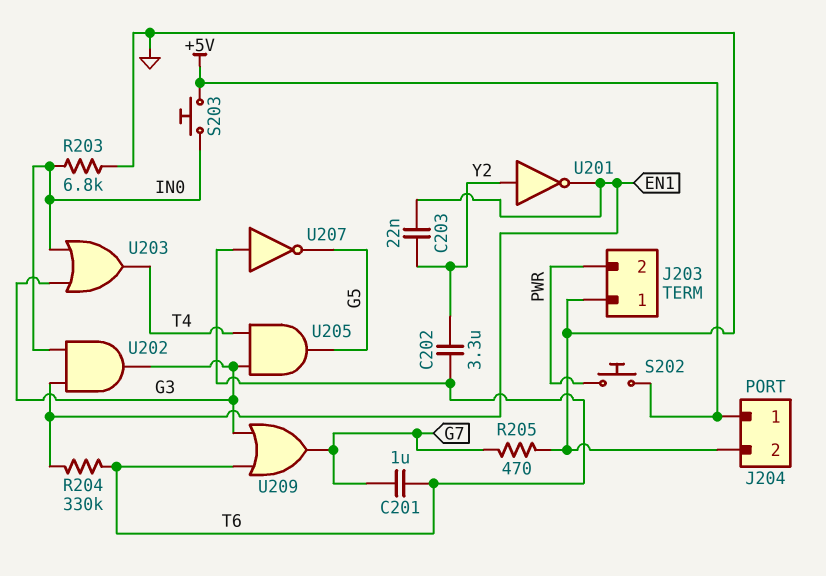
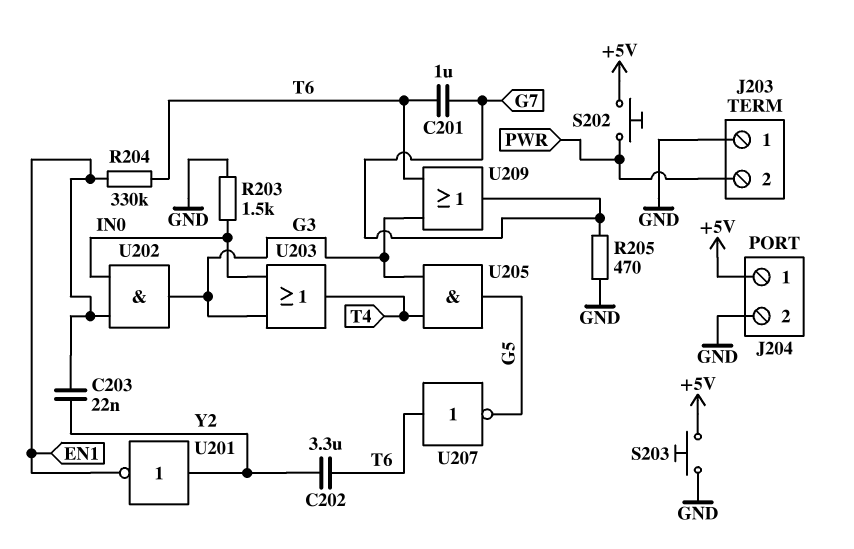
R203: 6.8k (GND, IN0) -> 1.5k (GND, IN0)
S203: button (+5V, IN0) -> button (+5V, GND)

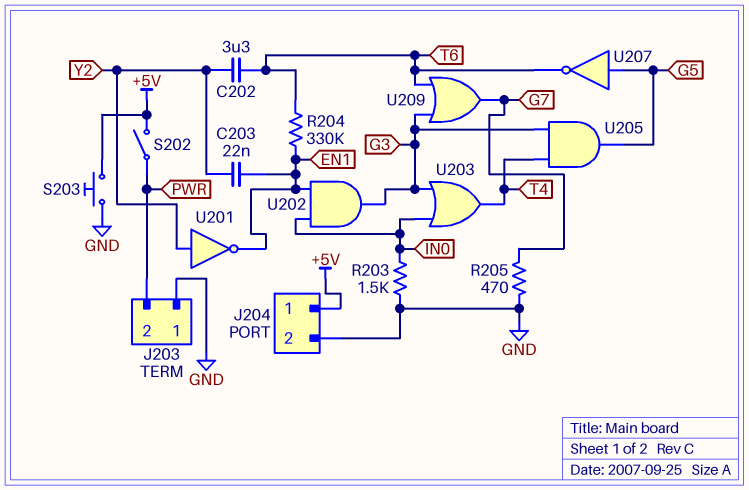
C201: 1uF (G7, T6) -> none
S202: button (+5V, PWR) -> switch (+5V, PWR)
U207: NOT (in T6, out G5) -> NOT (in G5, out T6)

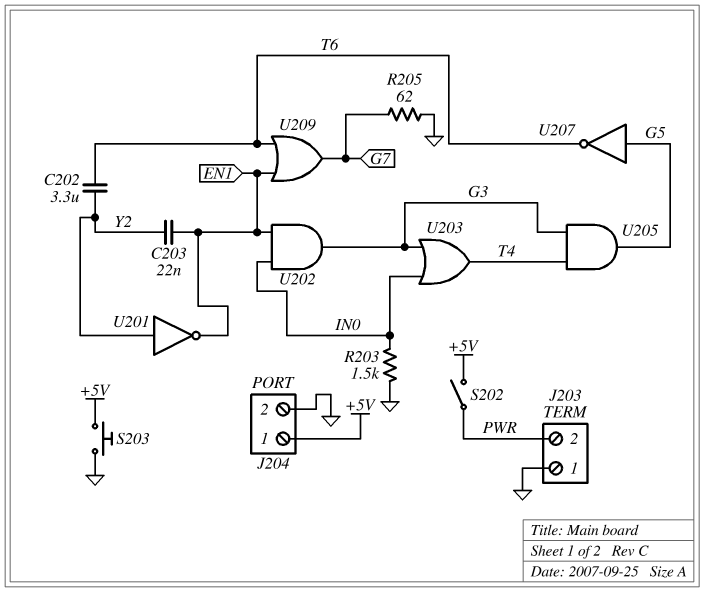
R204: 330k (EN1, T6) -> none
R205: 470 (G7, GND) -> 62 (G7, GND)
U209: OR (in G3, in T6, out G7) -> OR (in EN1, in T6, out G7)

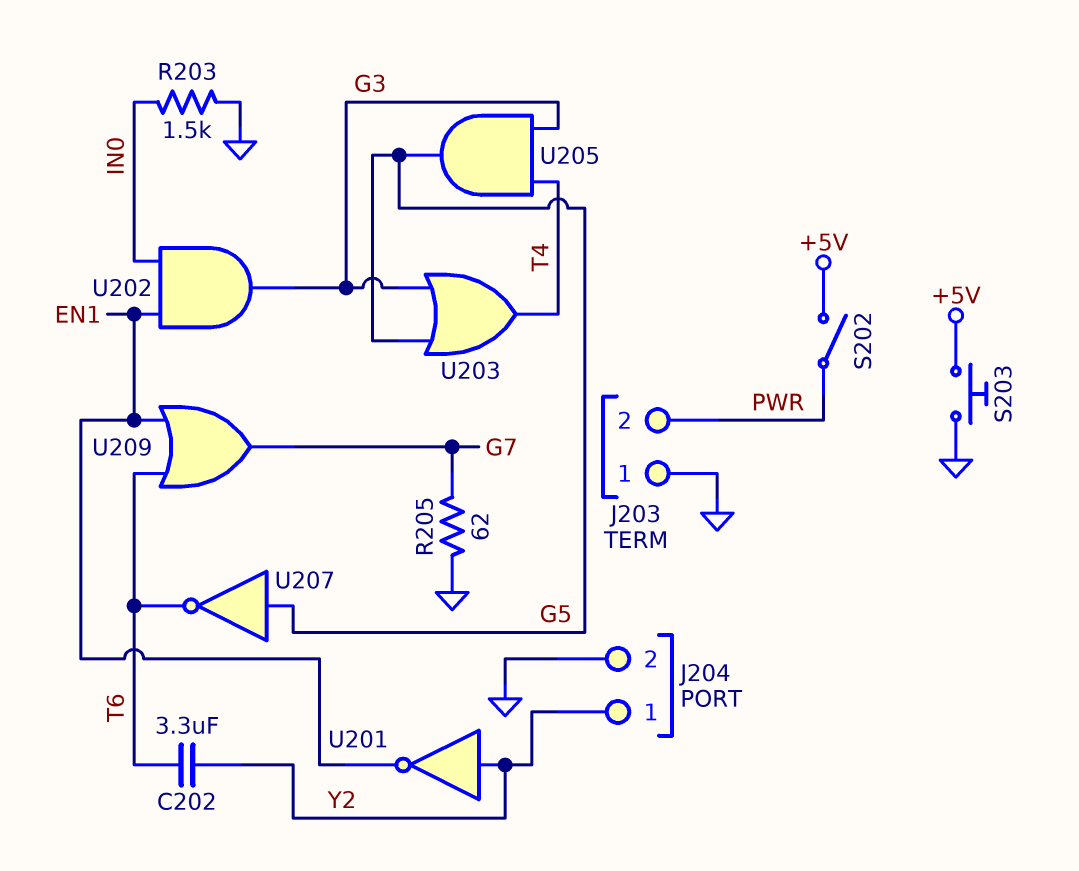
C203: 22nF (EN1, Y2) -> none
J204 pin 1: +5V -> Y2
U203: OR (in G3, in IN0, out T4) -> OR (in G3, in G5, out T4)

